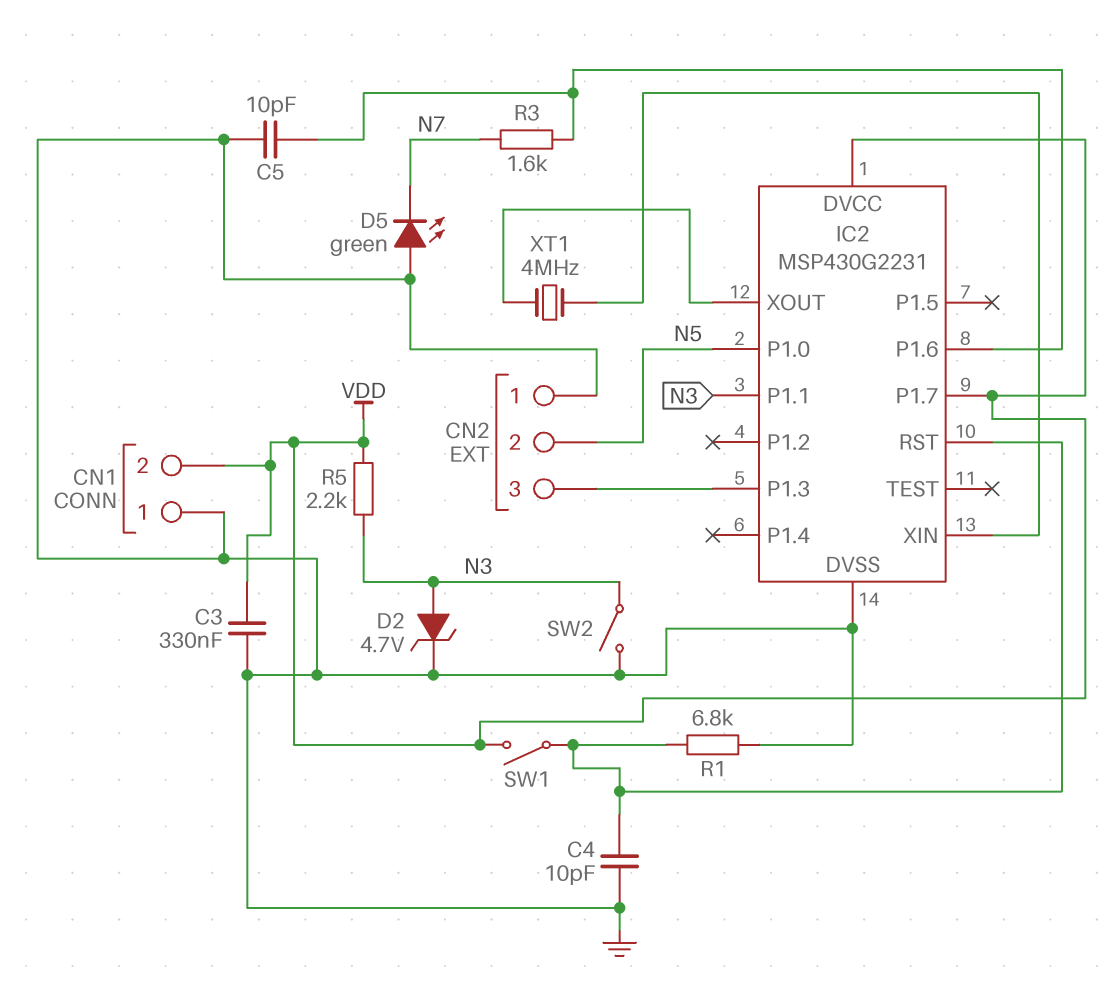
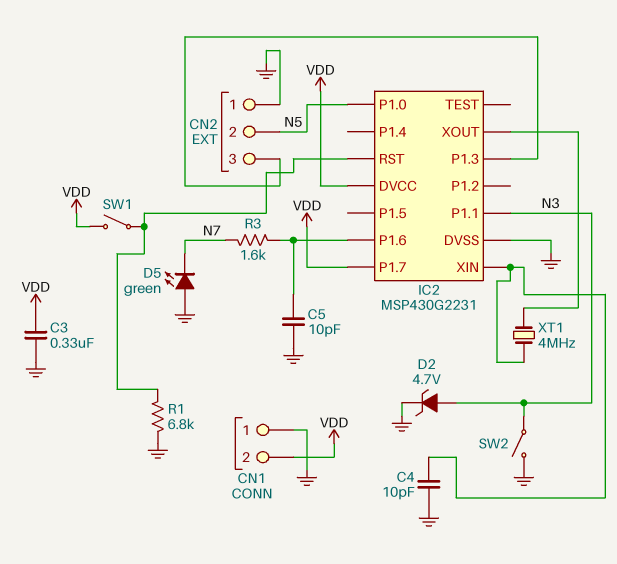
C4: 10pF (GND, IC2/RST) -> 10pF (GND, IC2/XIN)
R5: 2.2k (N3, VDD) -> none

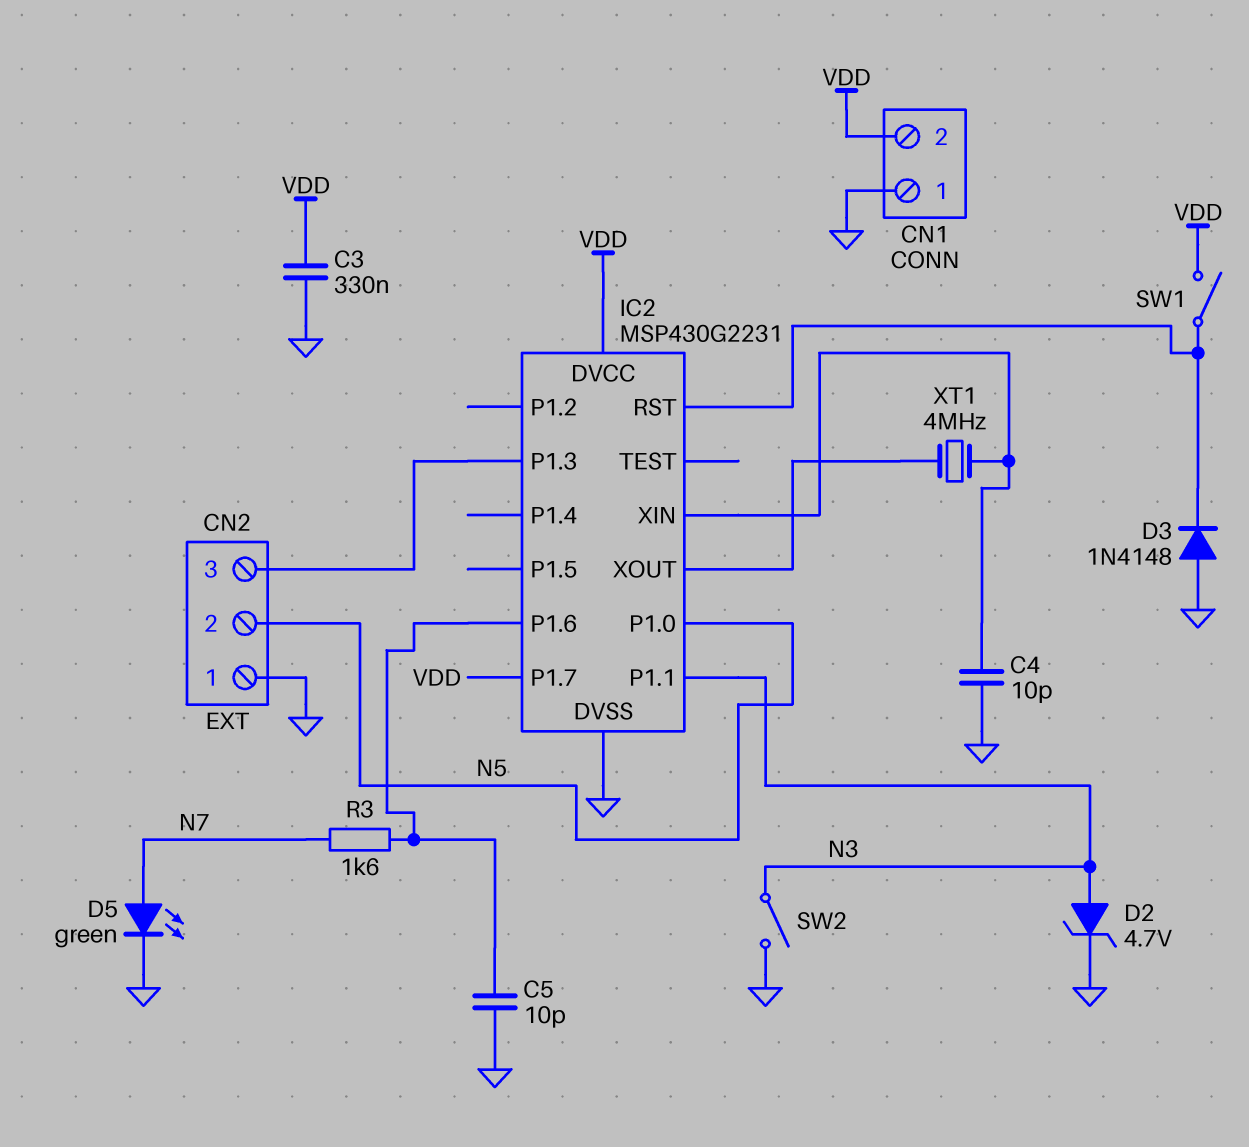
D3: none -> diode 1N4148 (A GND, K IC2/RST)
D5: LED green (A GND, K N7) -> LED green (A N7, K GND)
R1: 6.8k (GND, IC2/RST) -> none

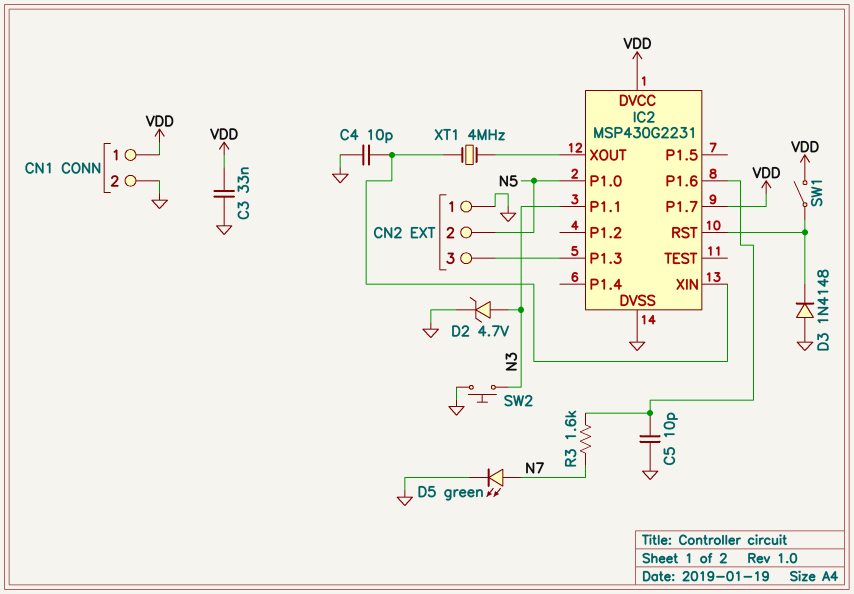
C3: 330nF (GND, VDD) -> 33nF (GND, VDD)
CN1 pin 1: GND -> VDD
CN1 pin 2: VDD -> GND
SW2: switch (GND, N3) -> button (GND, N3)

